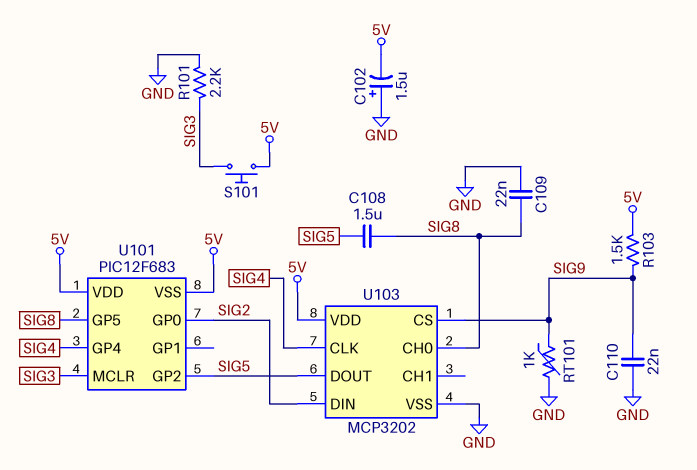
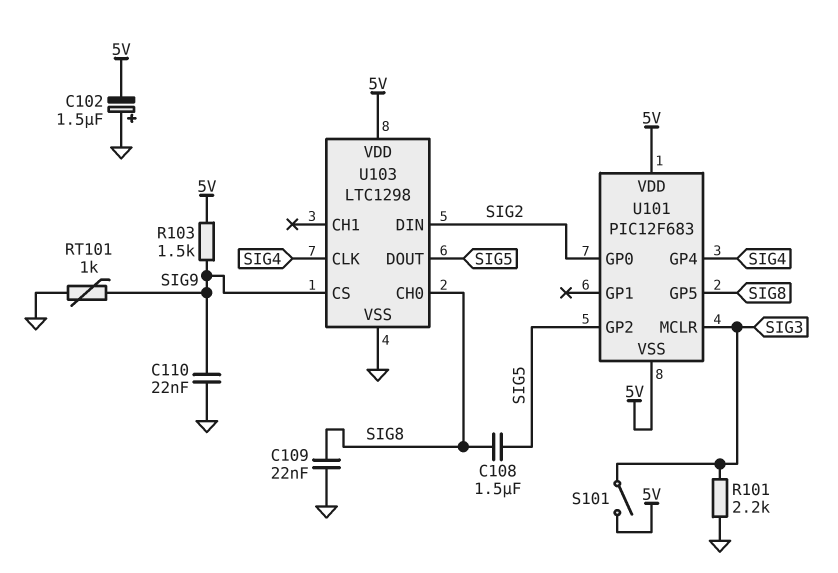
S101: button (5V, SIG3) -> switch (5V, SIG3)
U103: MCP3202 -> LTC1298

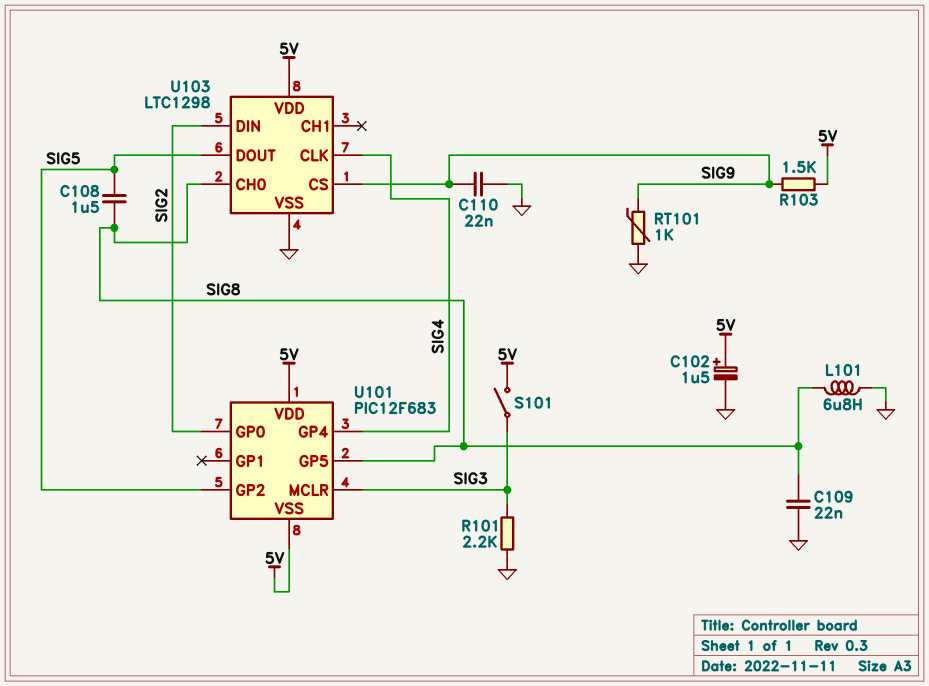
C102: 1.5uF (plus GND, minus 5V) -> 1.5uF (plus 5V, minus GND)
L101: none -> 6.8uH (GND, SIG8)

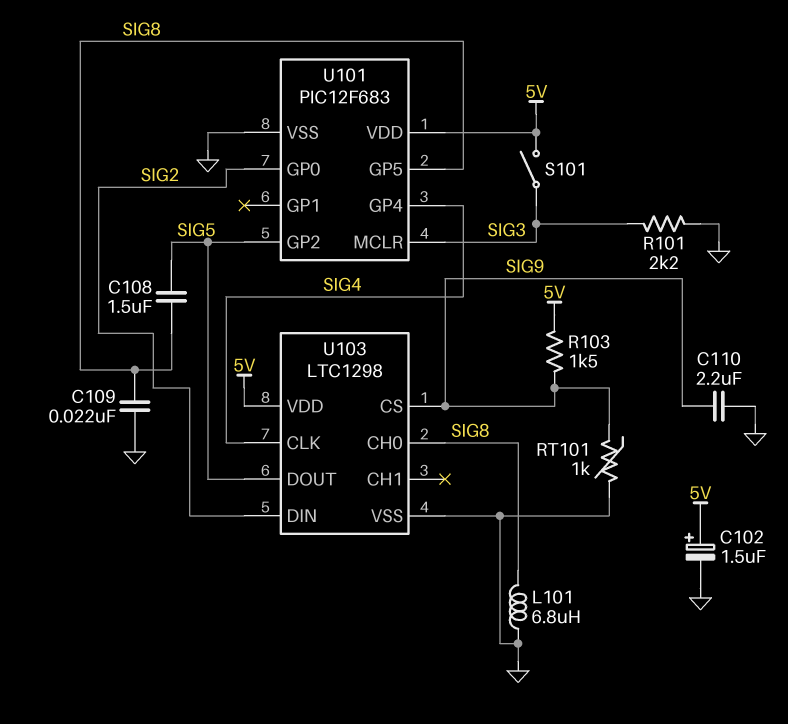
C110: 22nF (GND, SIG9) -> 2.2uF (GND, SIG9)
U101 pin VSS: 5V -> GND

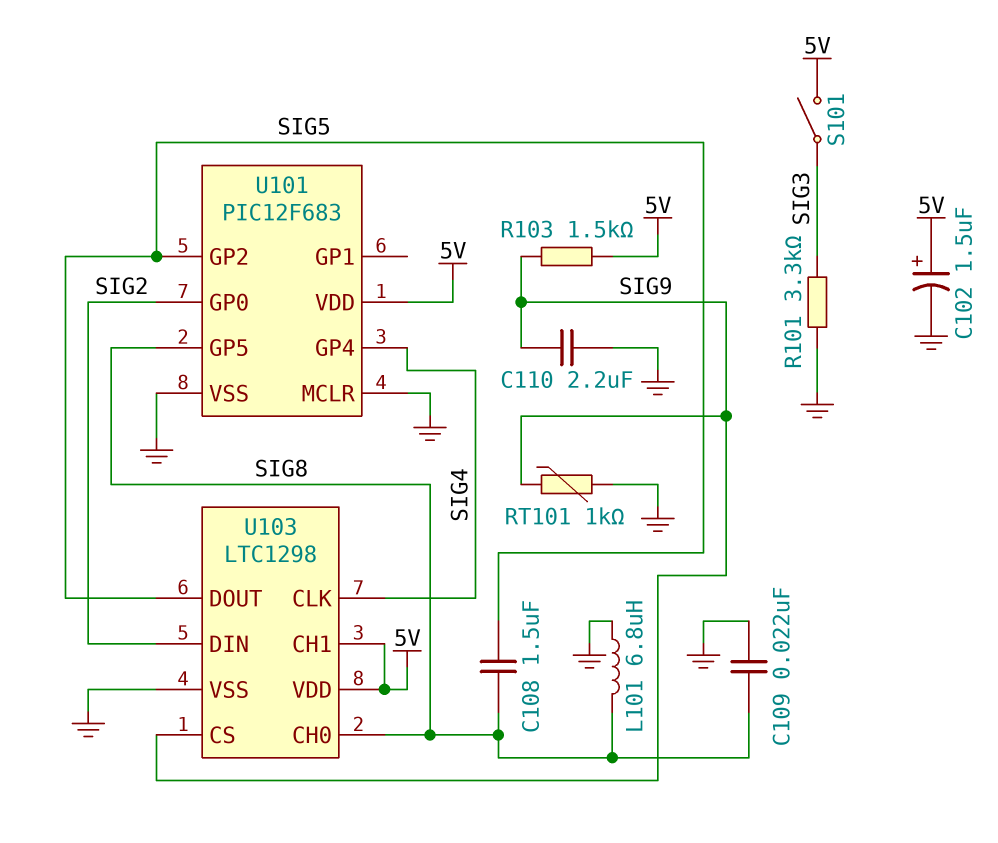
R101: 2.2k (GND, SIG3) -> 3.3k (GND, SIG3)
U101 pin MCLR: SIG3 -> GND
U103 pin CH1: none -> 5V

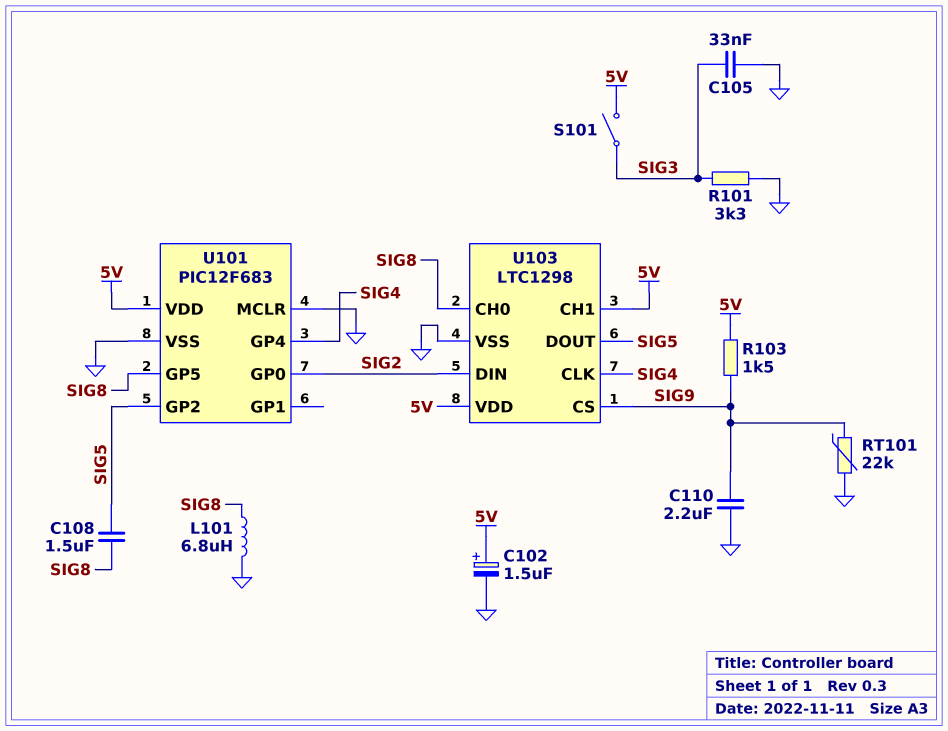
C105: none -> 33nF (GND, SIG3)
C109: 22nF (GND, SIG8) -> none
RT101: 1k (GND, SIG9) -> 22k (GND, SIG9)

